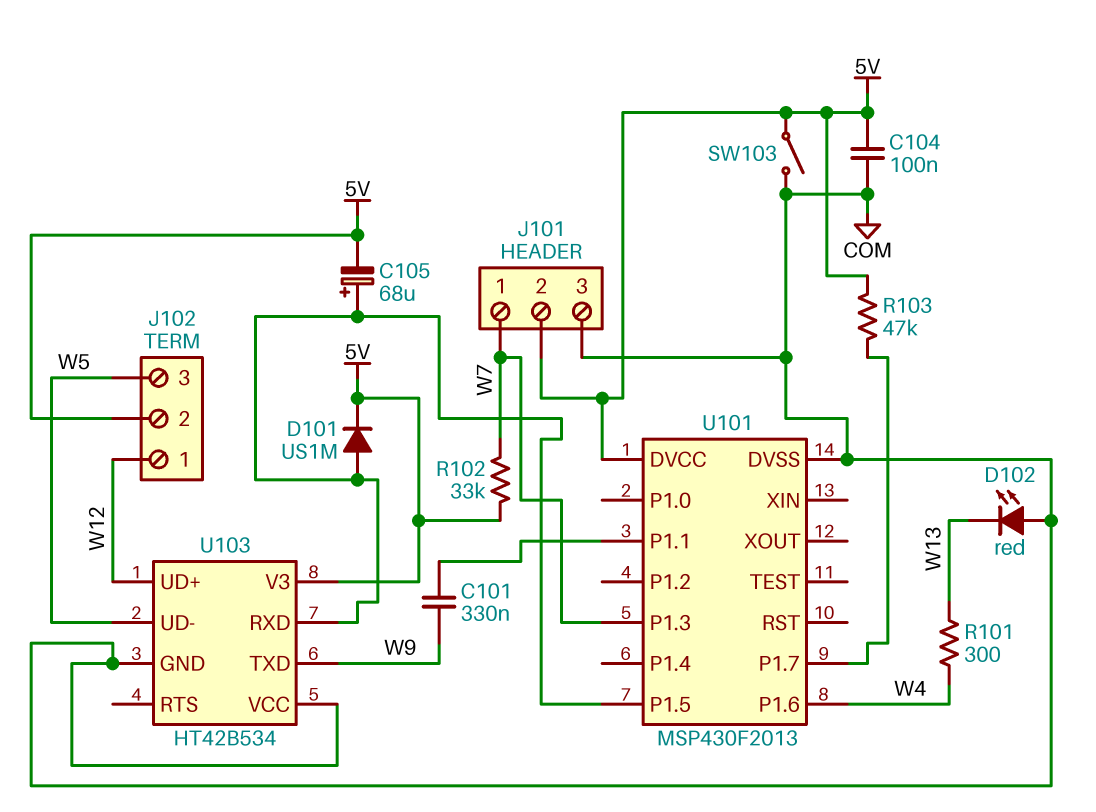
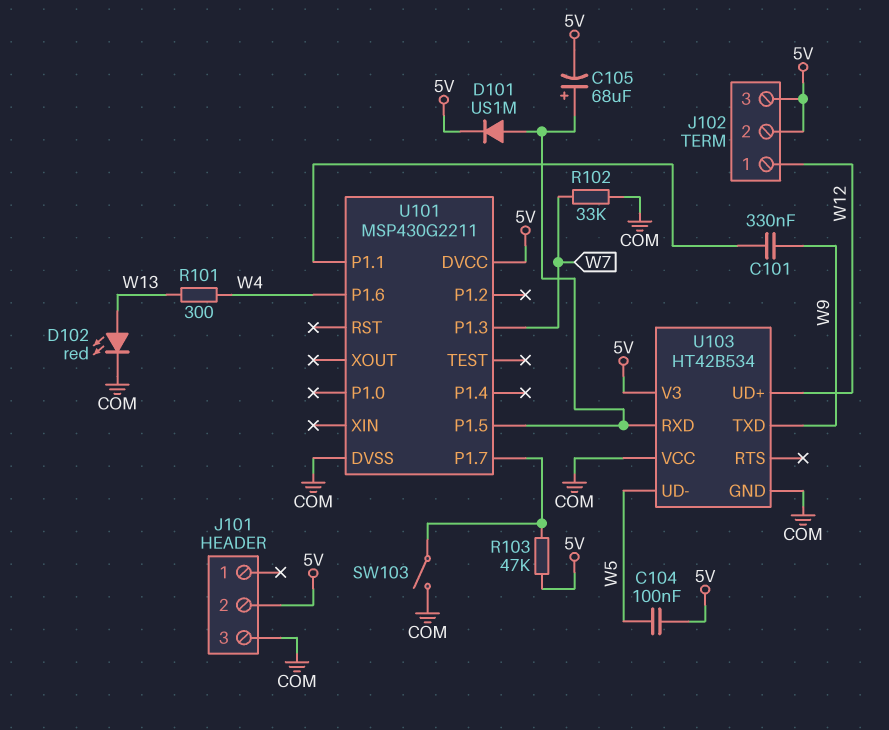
C104: 100nF (5V, COM) -> 100nF (5V, W5)
D102: LED red (A COM, K W13) -> LED red (A W13, K COM)
J101 pin 1: W7 -> none
J102 pin 3: W5 -> 5V
R102: 33k (5V, W7) -> 33k (COM, W7)
SW103: switch (5V, COM) -> switch (COM, U101/P1.7)
U101: MSP430F2013 -> MSP430G2211

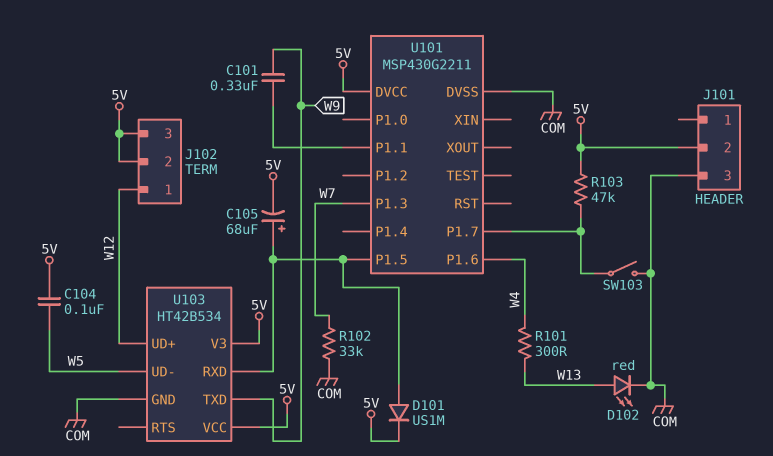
U103 pin VCC: COM -> 5V

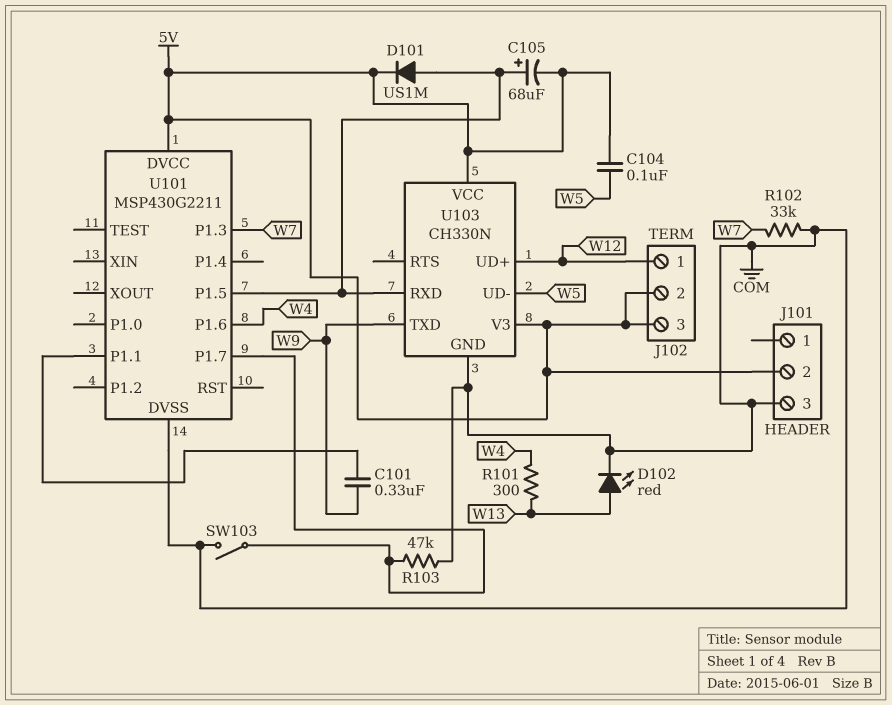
R103: 47k (5V, U101/P1.7) -> 47k (COM, U101/P1.7)
U103: HT42B534 -> CH330N

